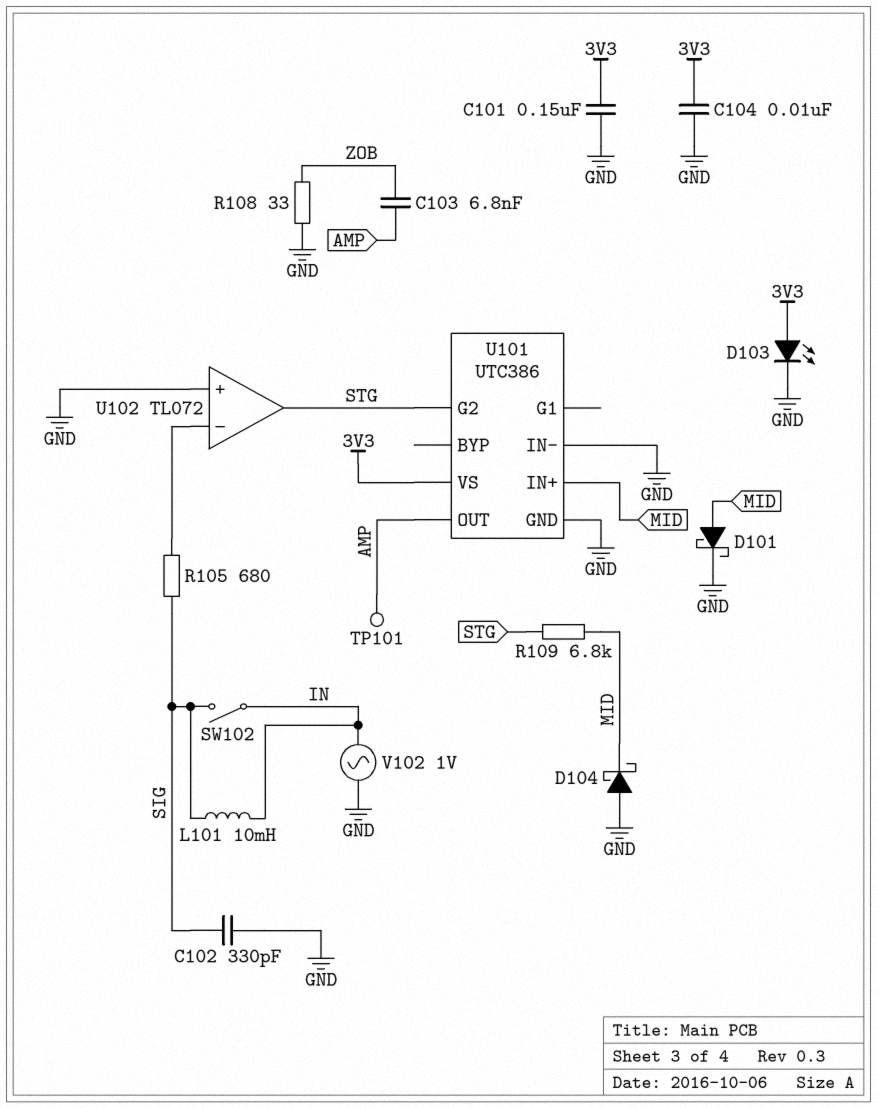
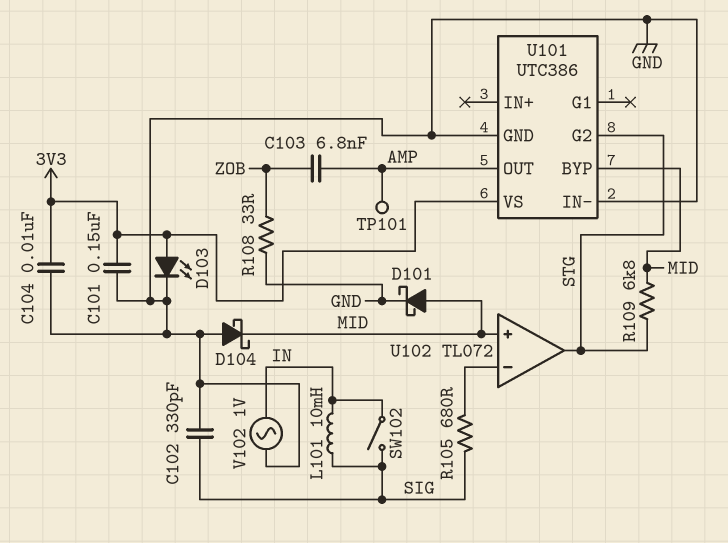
U101 pin BYP: none -> MID
U101 pin IN+: MID -> none
U102 pin in+: GND -> MID

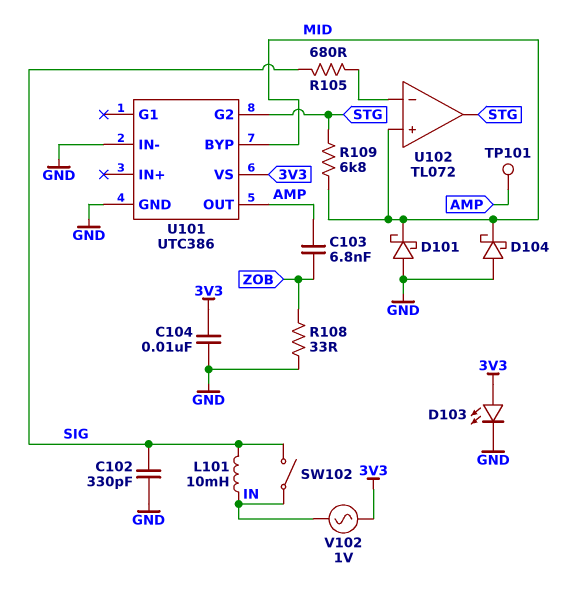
C101: 150nF (3V3, GND) -> none
D101: schottky (A MID, K GND) -> schottky (A GND, K MID)
V102: AC 1V (GND, IN) -> AC 1V (3V3, IN)

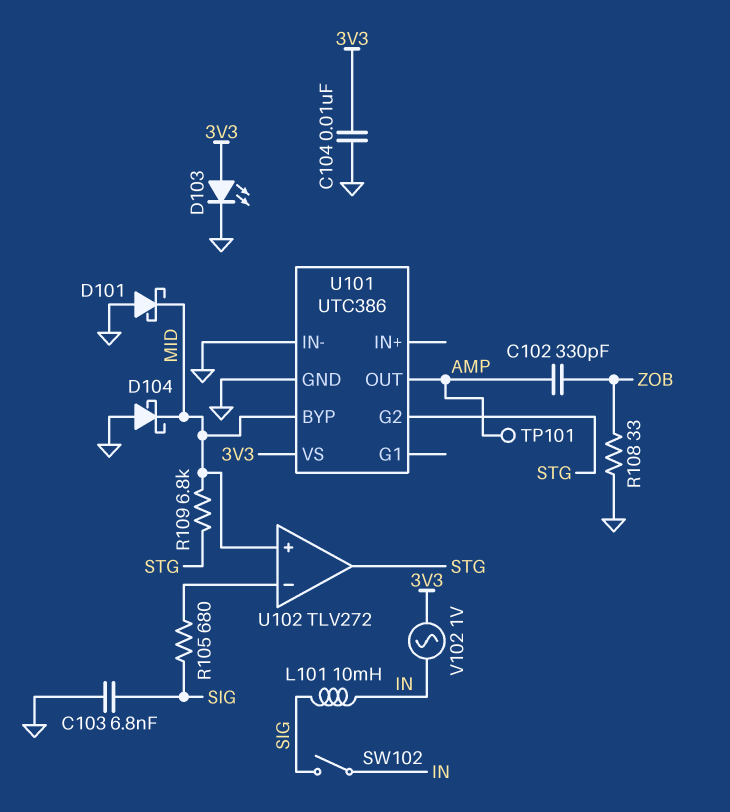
C102: 330pF (GND, SIG) -> 330pF (AMP, ZOB)
C103: 6.8nF (AMP, ZOB) -> 6.8nF (GND, SIG)
U102: TL072 -> TLV272

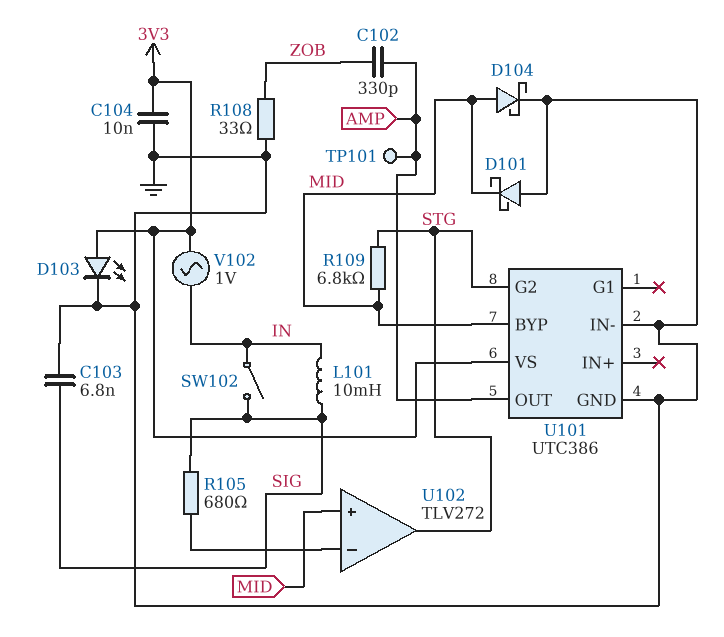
D104: schottky (A GND, K MID) -> schottky (A MID, K GND)

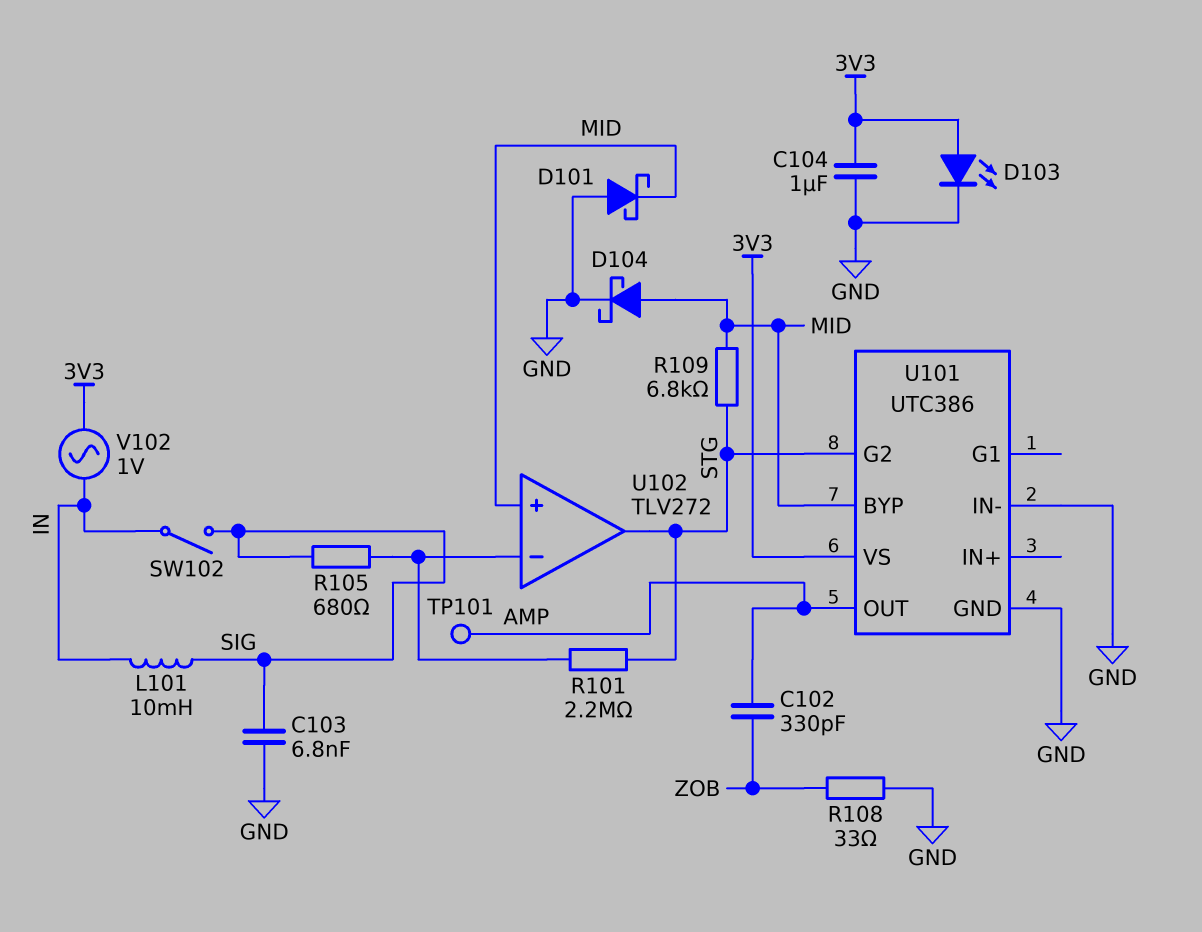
C104: 10nF (3V3, GND) -> 1uF (3V3, GND)
R101: none -> 2.2M (STG, U102/in-)

